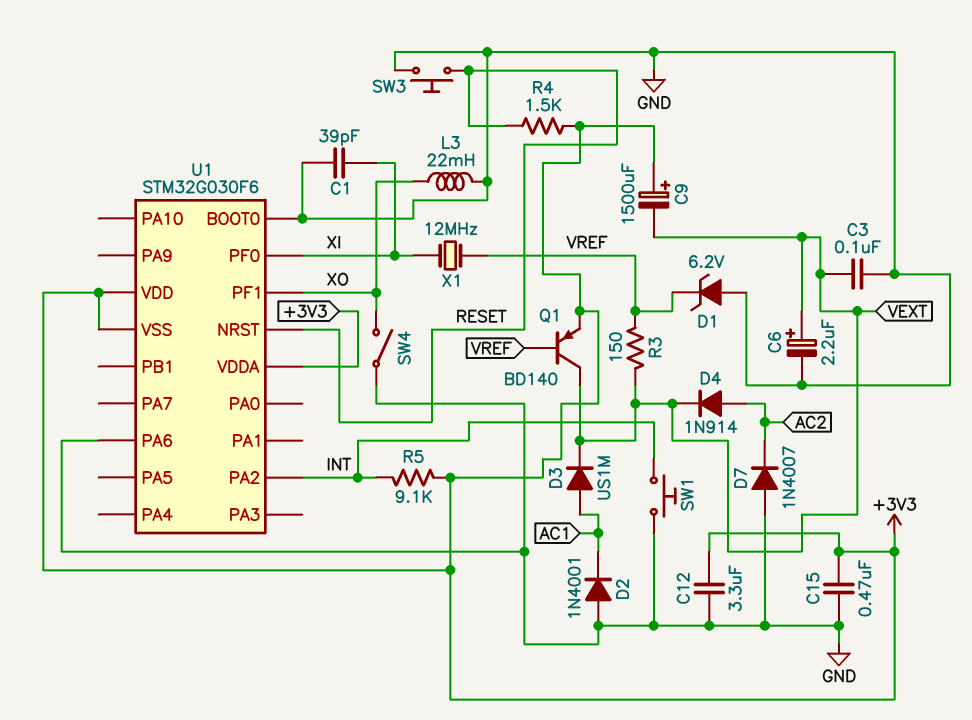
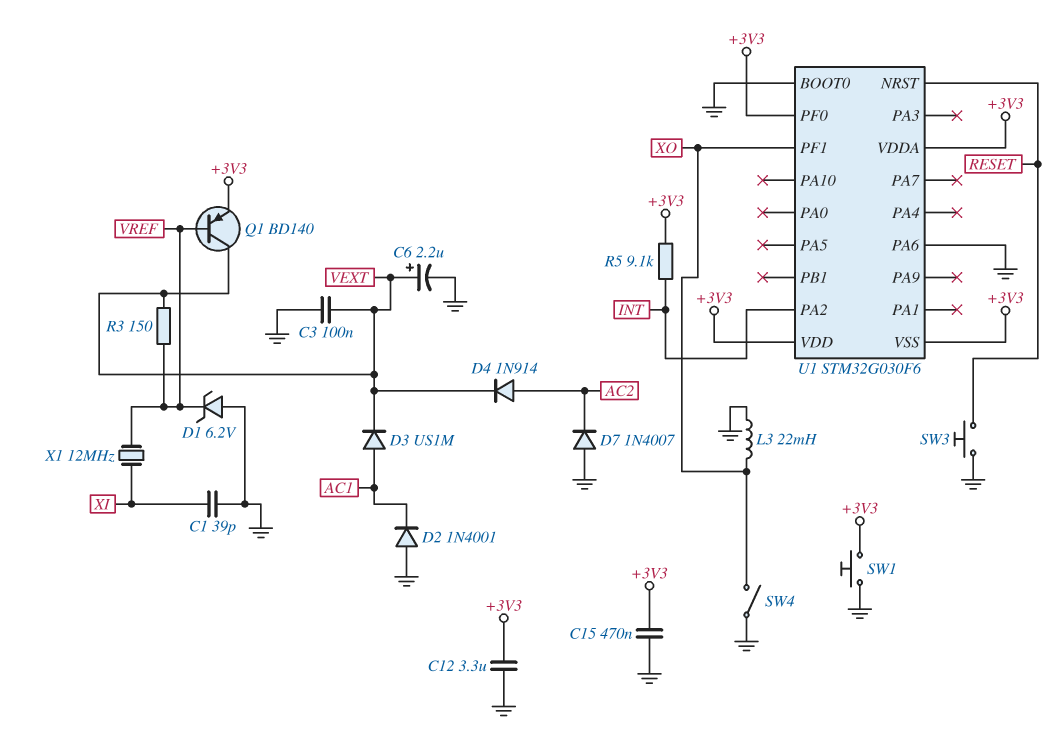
C9: 1500uF (plus +3V3, minus VEXT) -> none
R4: 1.5k (+3V3, RESET) -> none
SW1: button (GND, INT) -> button (+3V3, GND)
U1 pin PF0: XI -> +3V3

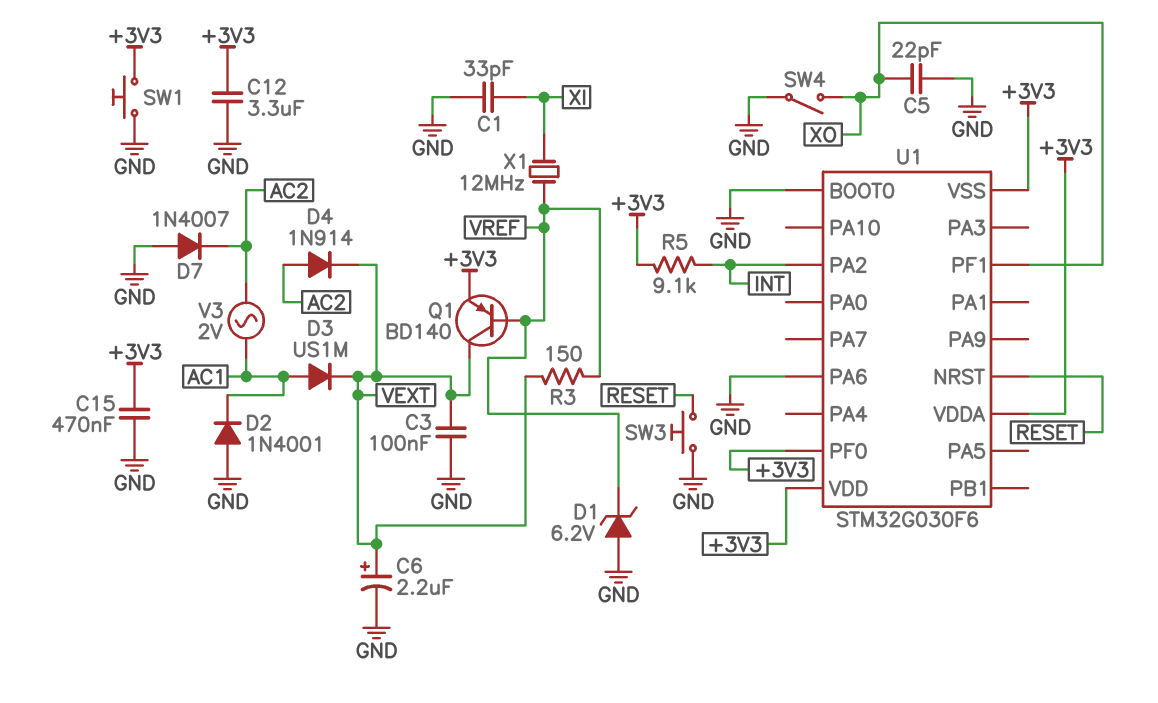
C1: 39pF (GND, XI) -> 33pF (GND, XI)
C5: none -> 22pF (GND, XO)
L3: 22mH (GND, XO) -> none
V3: none -> AC 2V (AC1, AC2)

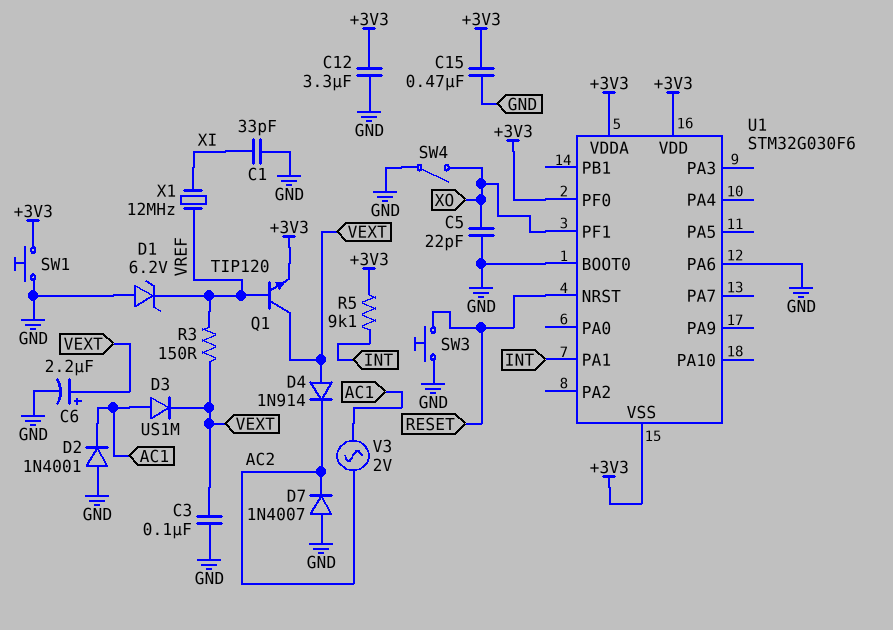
D4: diode 1N914 (A AC2, K VEXT) -> diode 1N914 (A VEXT, K AC2)
Q1: PNP BD140 (B VREF, C VEXT, E +3V3) -> NPN TIP120 (B VREF, C VEXT, E +3V3)
U1 pin PA1: none -> INT
U1 pin PA2: INT -> none

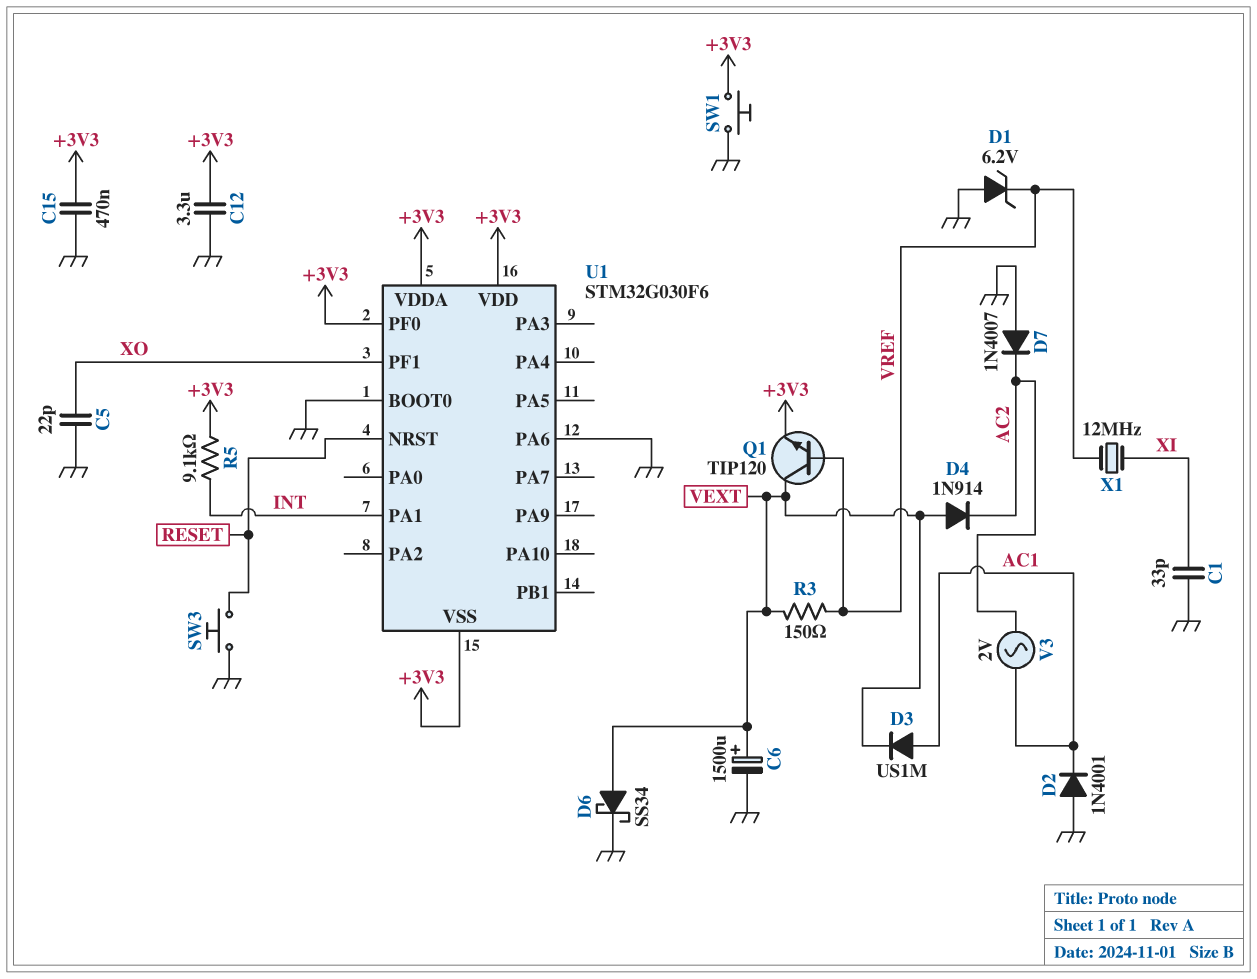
C3: 100nF (GND, VEXT) -> none
C6: 2.2uF (plus VEXT, minus GND) -> 1500uF (plus VEXT, minus GND)
D6: none -> schottky SS34 (A VEXT, K GND)
SW4: switch (GND, XO) -> none

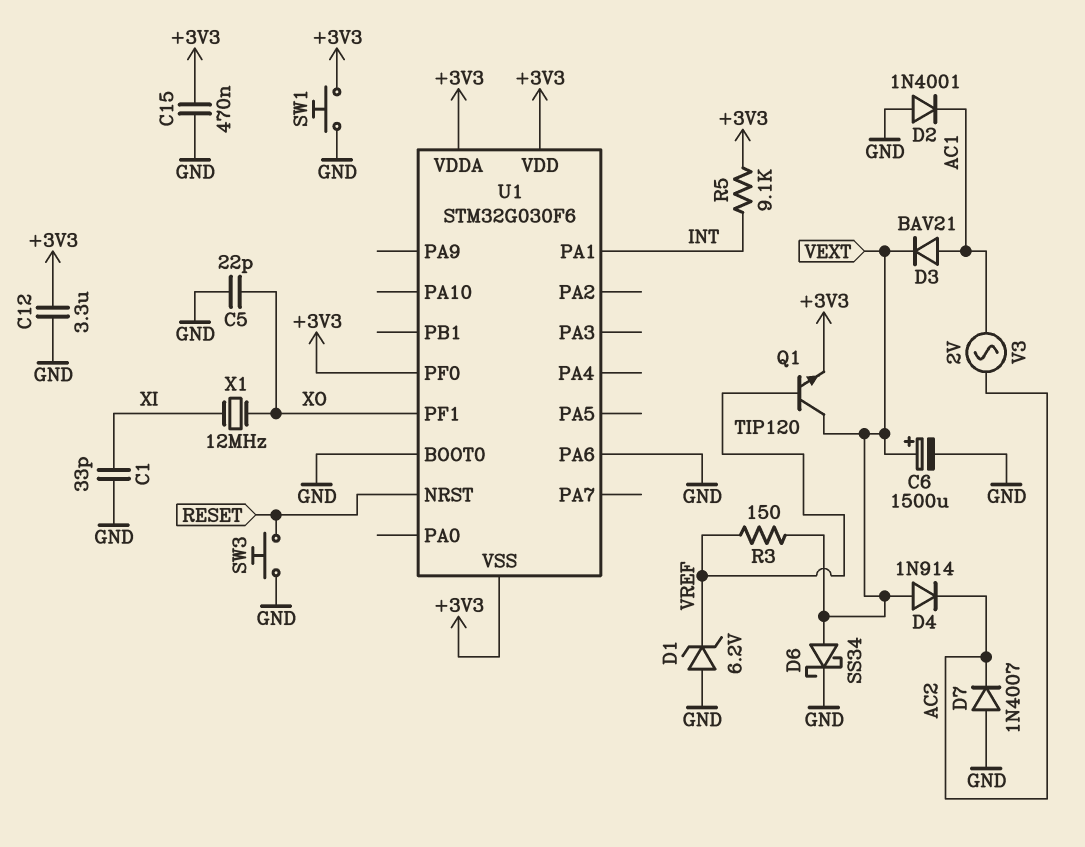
D3: diode US1M (A AC1, K VEXT) -> diode BAV21 (A AC1, K VEXT)
X1: 12MHz (VREF, XI) -> 12MHz (XI, XO)

